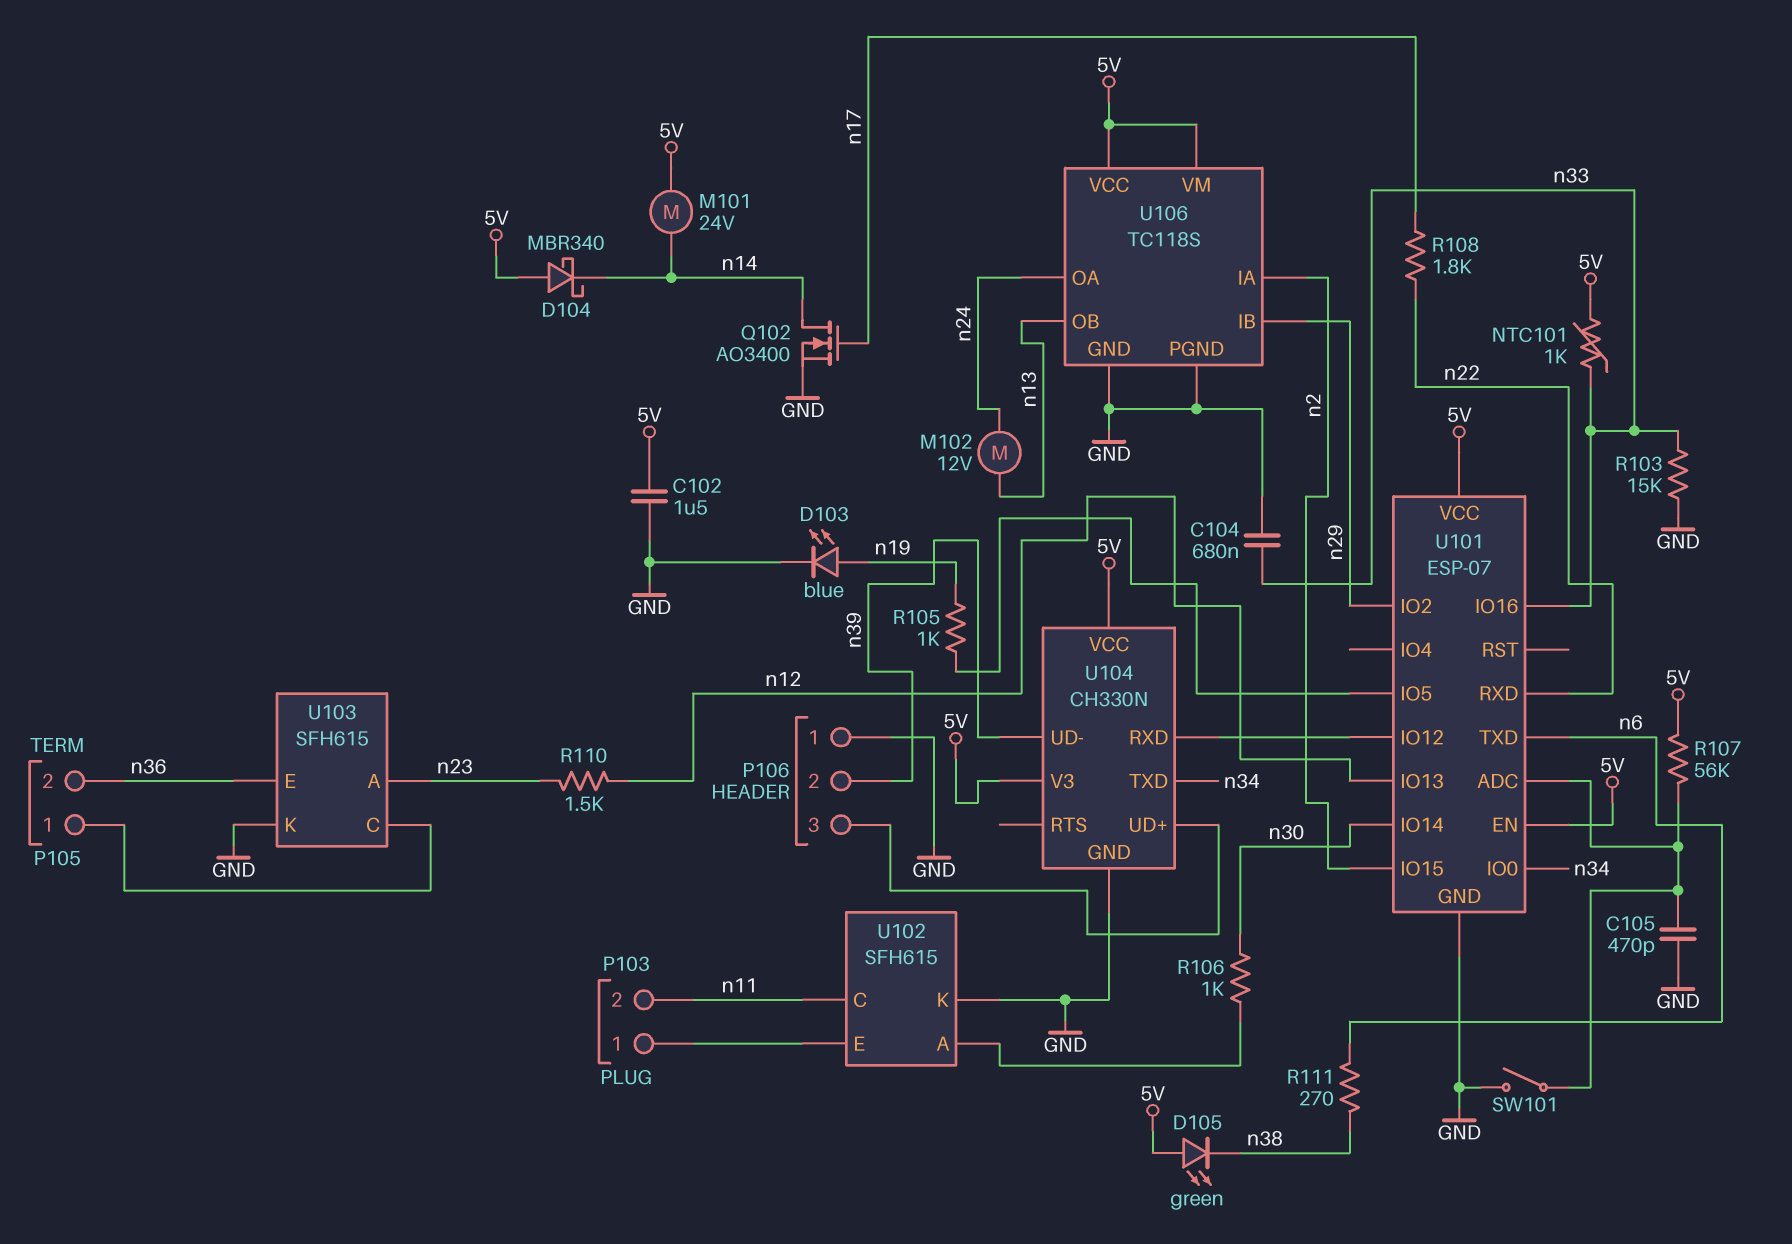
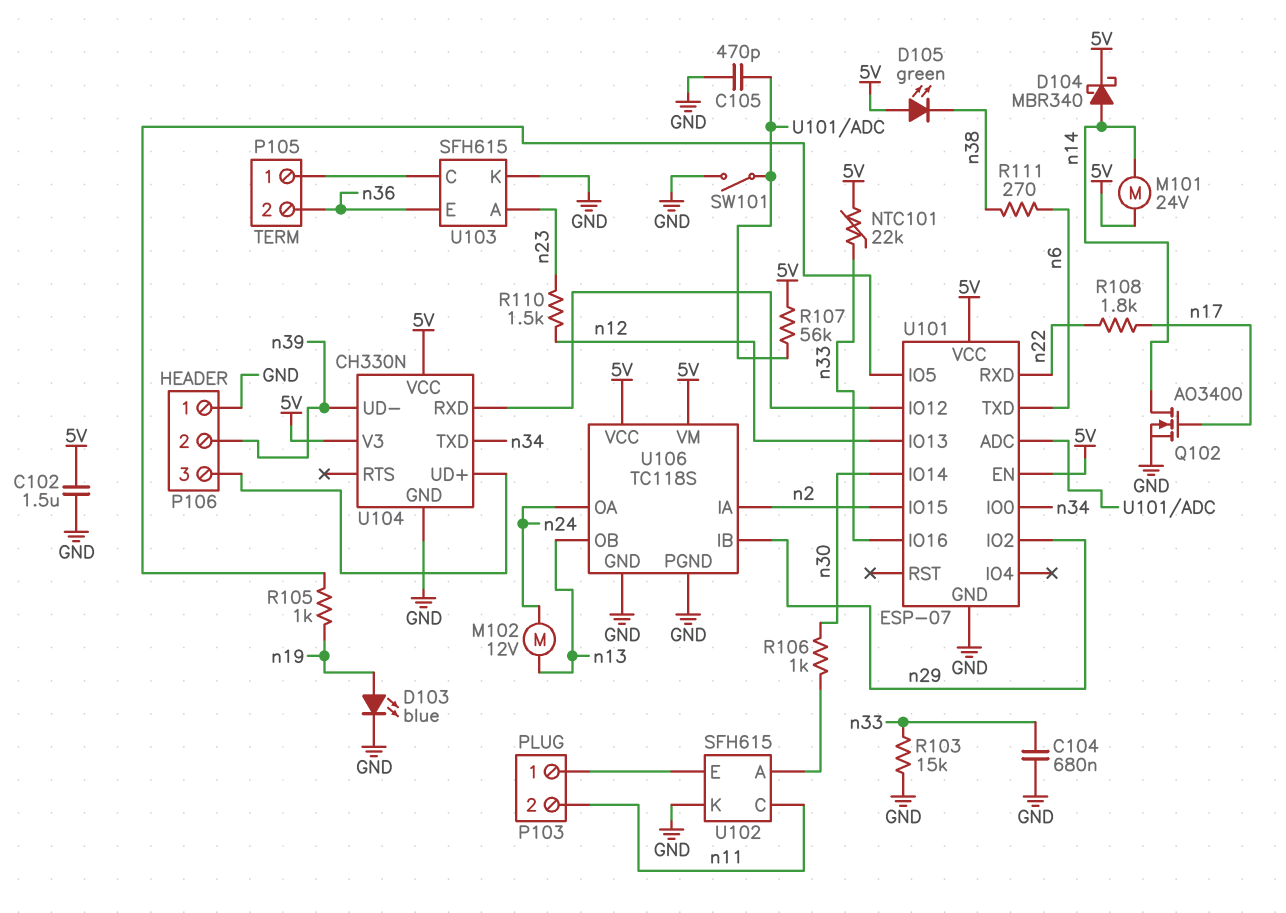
D104: schottky MBR340 (A 5V, K n14) -> schottky MBR340 (A n14, K 5V)
NTC101: 1k (5V, n33) -> 22k (5V, n33)

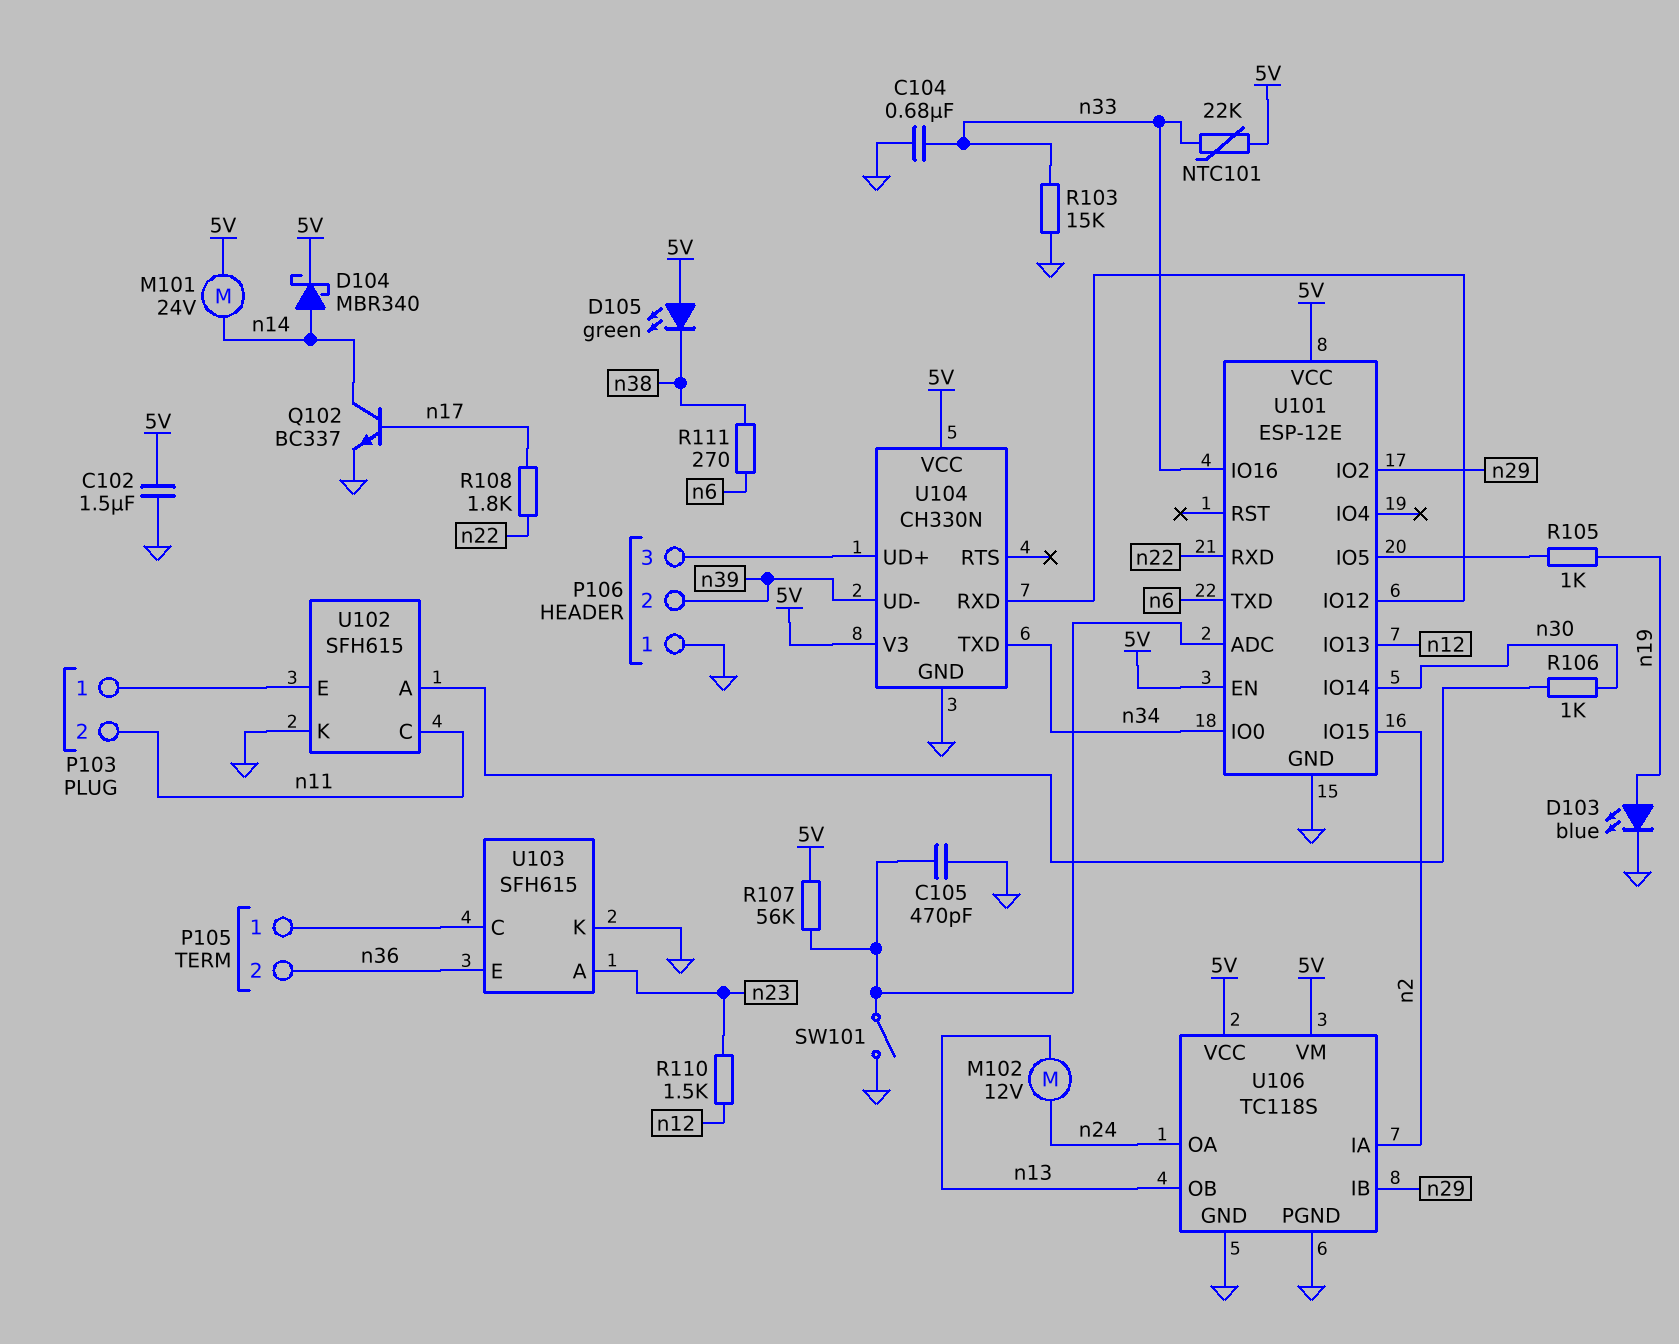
Q102: NMOS AO3400 (G n17, D n14, S GND) -> NPN BC337 (B n17, C n14, E GND)
U101: ESP-07 -> ESP-12E

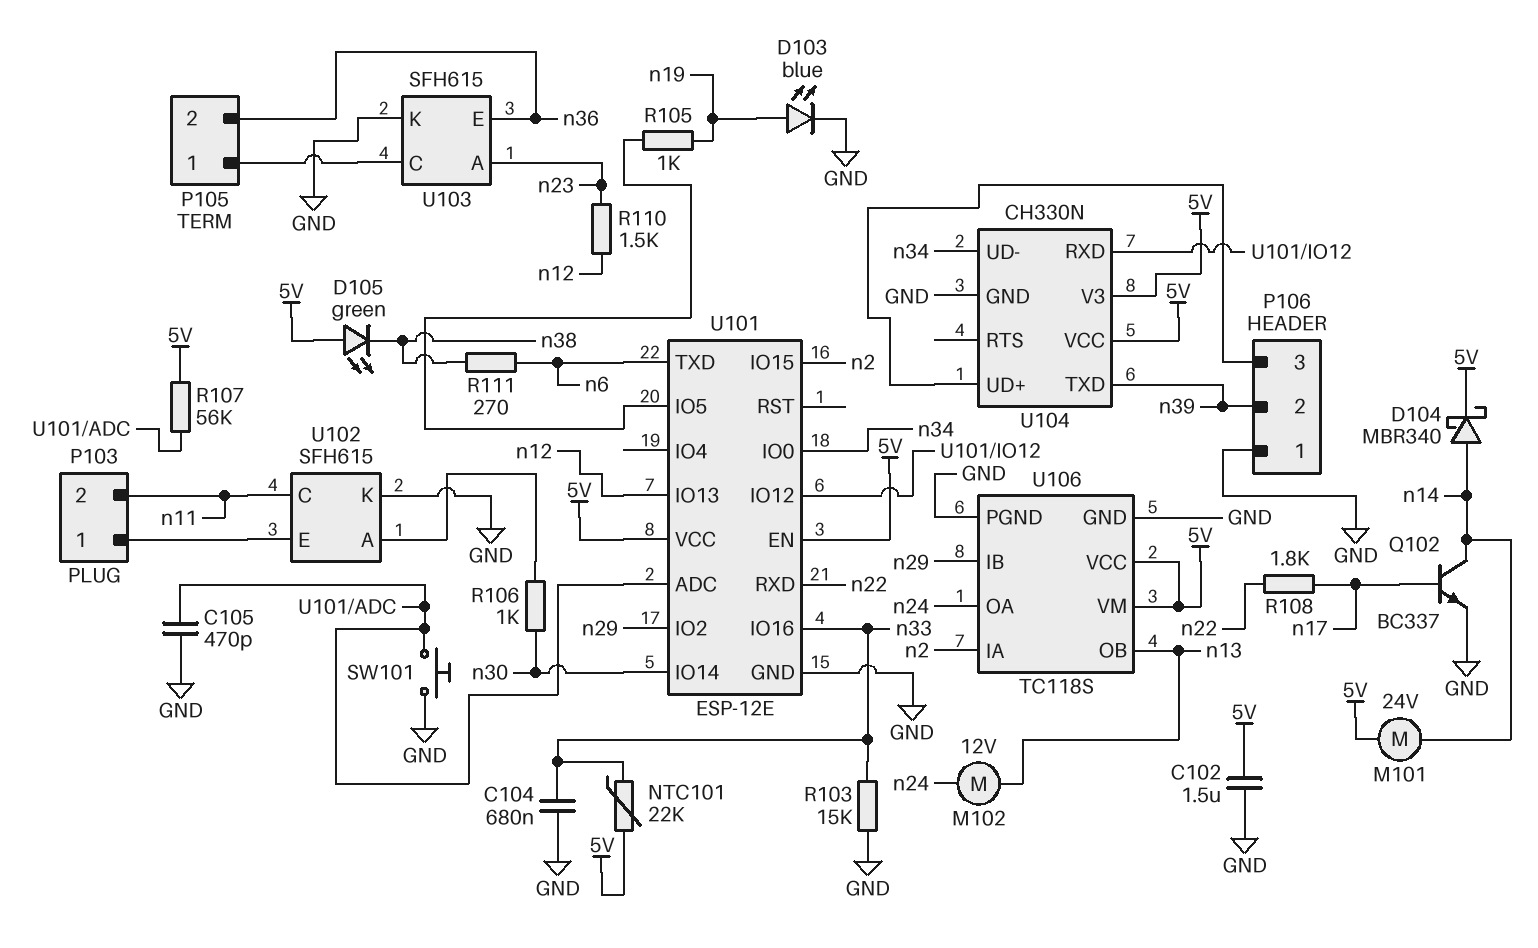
SW101: switch (GND, U101/ADC) -> button (GND, U101/ADC)
U104 pin TXD: n34 -> n39
U104 pin UD-: n39 -> n34

